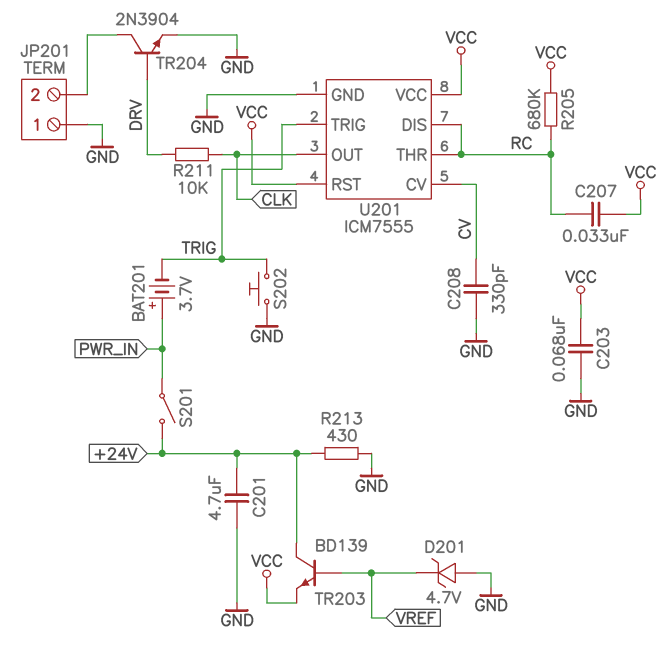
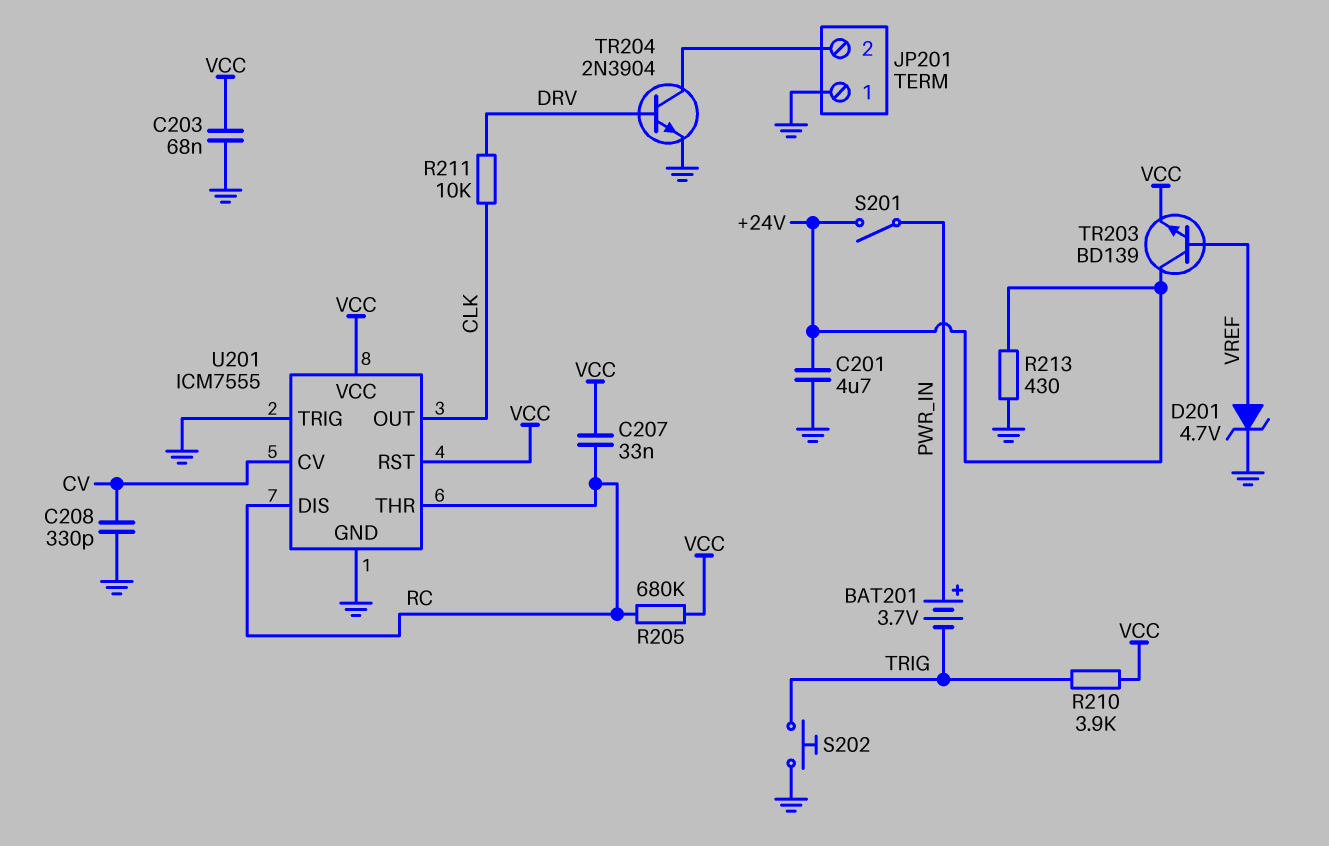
D201: zener 4.7V (A GND, K VREF) -> zener 4.7V (A VREF, K GND)
R210: none -> 3.9k (TRIG, VCC)
U201 pin TRIG: TRIG -> GND

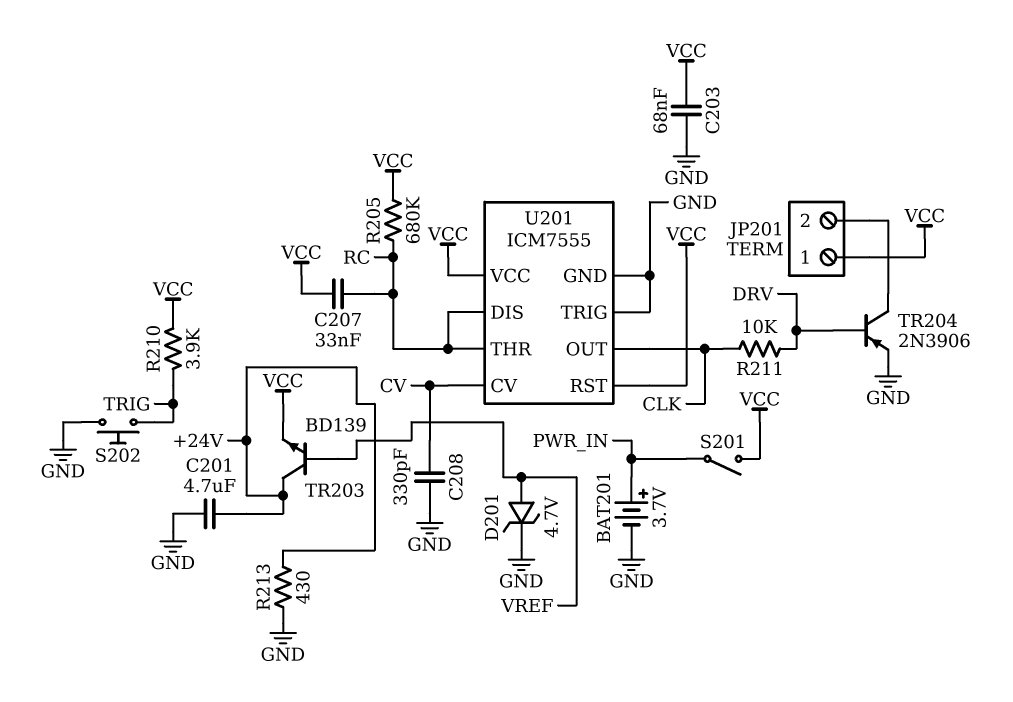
BAT201: 3.7V (plus PWR_IN, minus TRIG) -> 3.7V (plus PWR_IN, minus GND)
JP201 pin 1: GND -> VCC
S201: switch (+24V, PWR_IN) -> switch (PWR_IN, VCC)
TR204: NPN 2N3904 (B DRV, C JP201/2, E GND) -> PNP 2N3906 (B DRV, C JP201/2, E GND)

